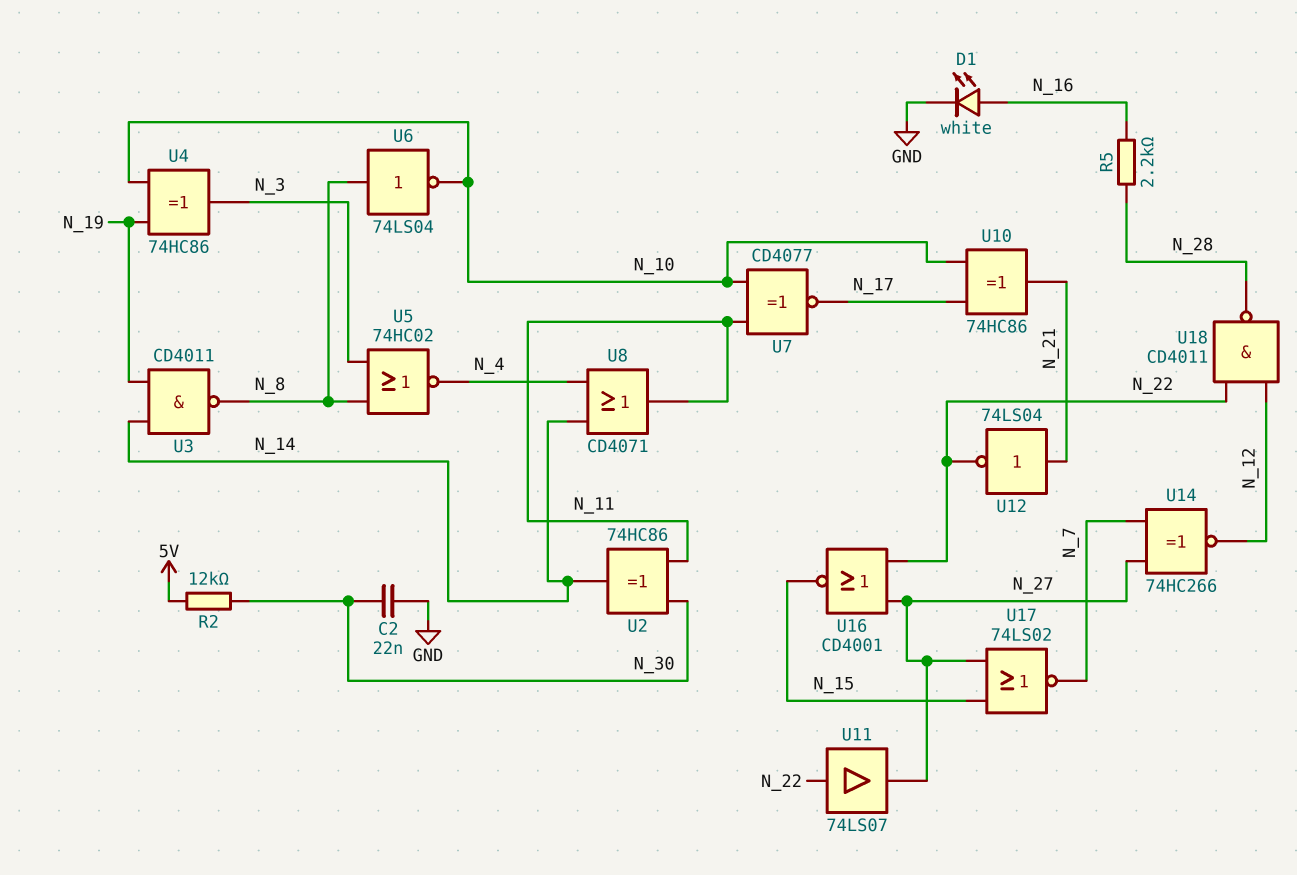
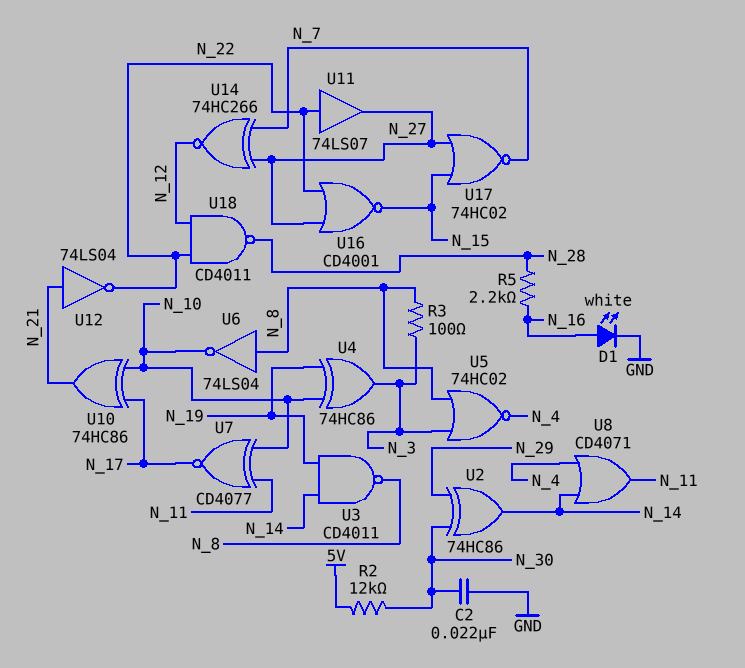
R3: none -> 100 (N_3, N_8)
U2: XOR 74HC86 (in N_11, in N_30, out N_14) -> XOR 74HC86 (in N_29, in N_30, out N_14)
U17: NOR 74LS02 (in N_15, in N_27, out N_7) -> NOR 74HC02 (in N_15, in N_27, out N_7)

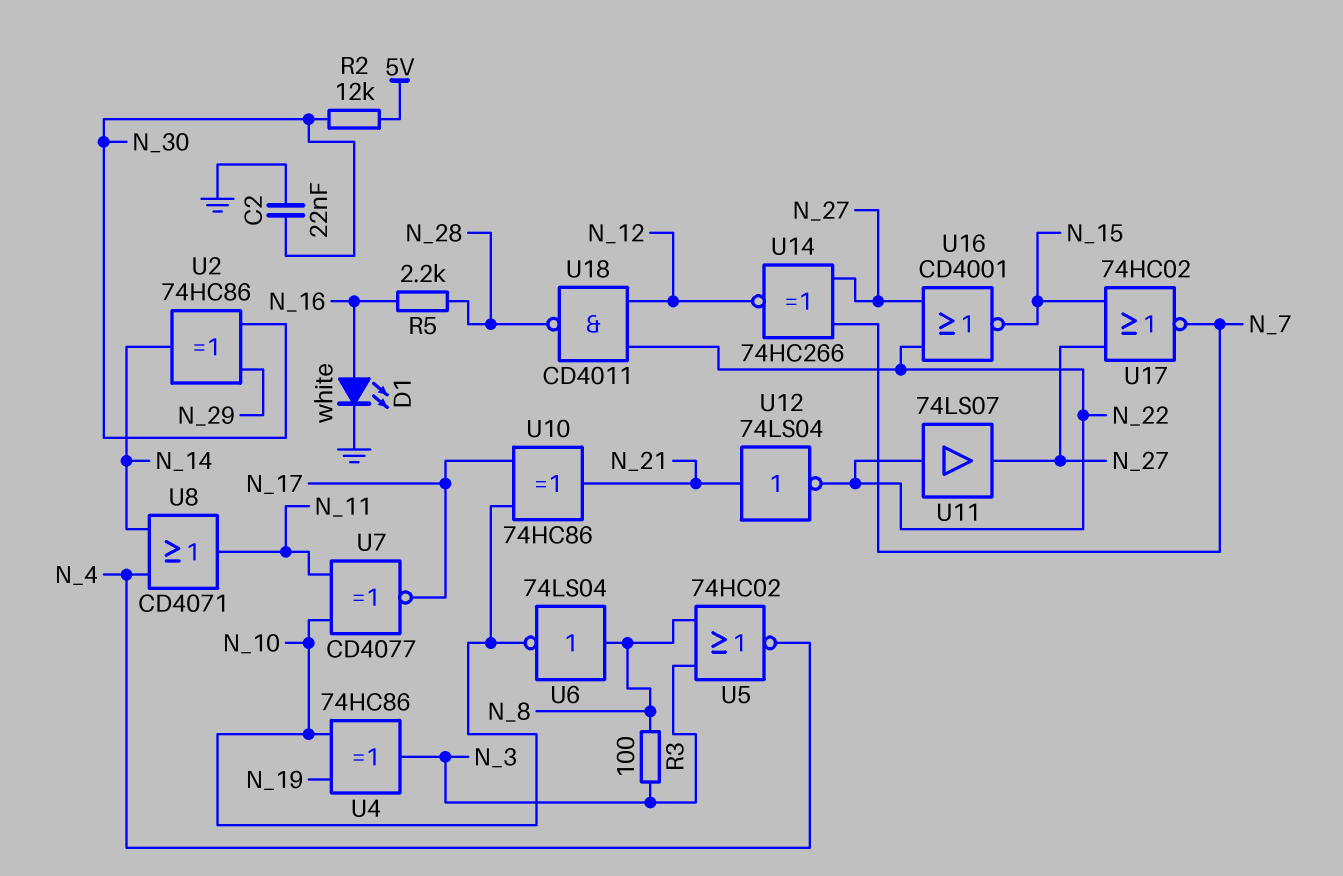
U3: NAND CD4011 (in N_14, in N_19, out N_8) -> none

